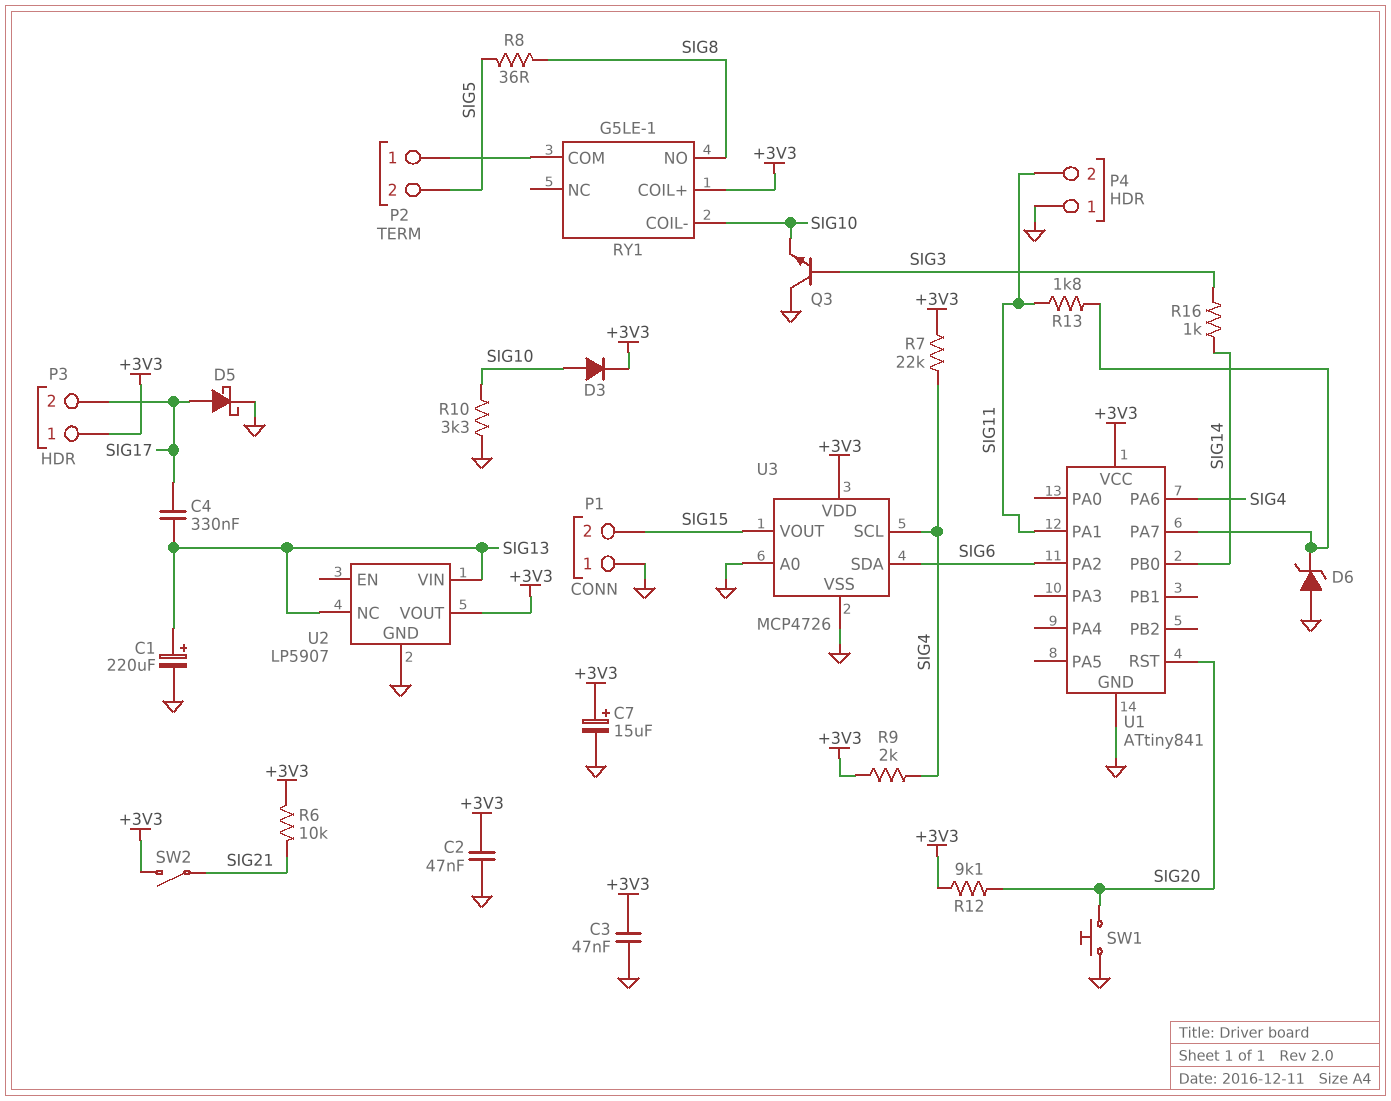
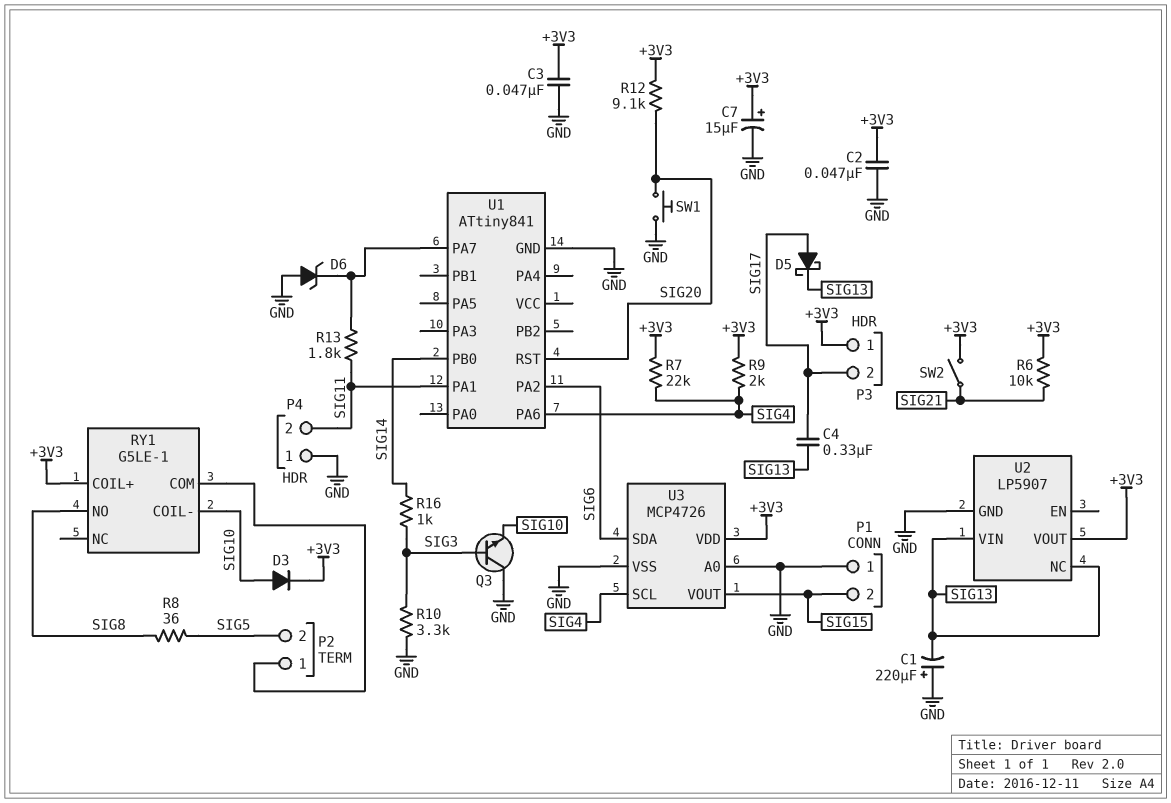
C1: 220uF (plus SIG13, minus GND) -> 220uF (plus GND, minus SIG13)
D5: schottky (A SIG17, K GND) -> schottky (A SIG17, K SIG13)
R10: 3.3k (GND, SIG10) -> 3.3k (GND, SIG3)
U1 pin VCC: +3V3 -> none

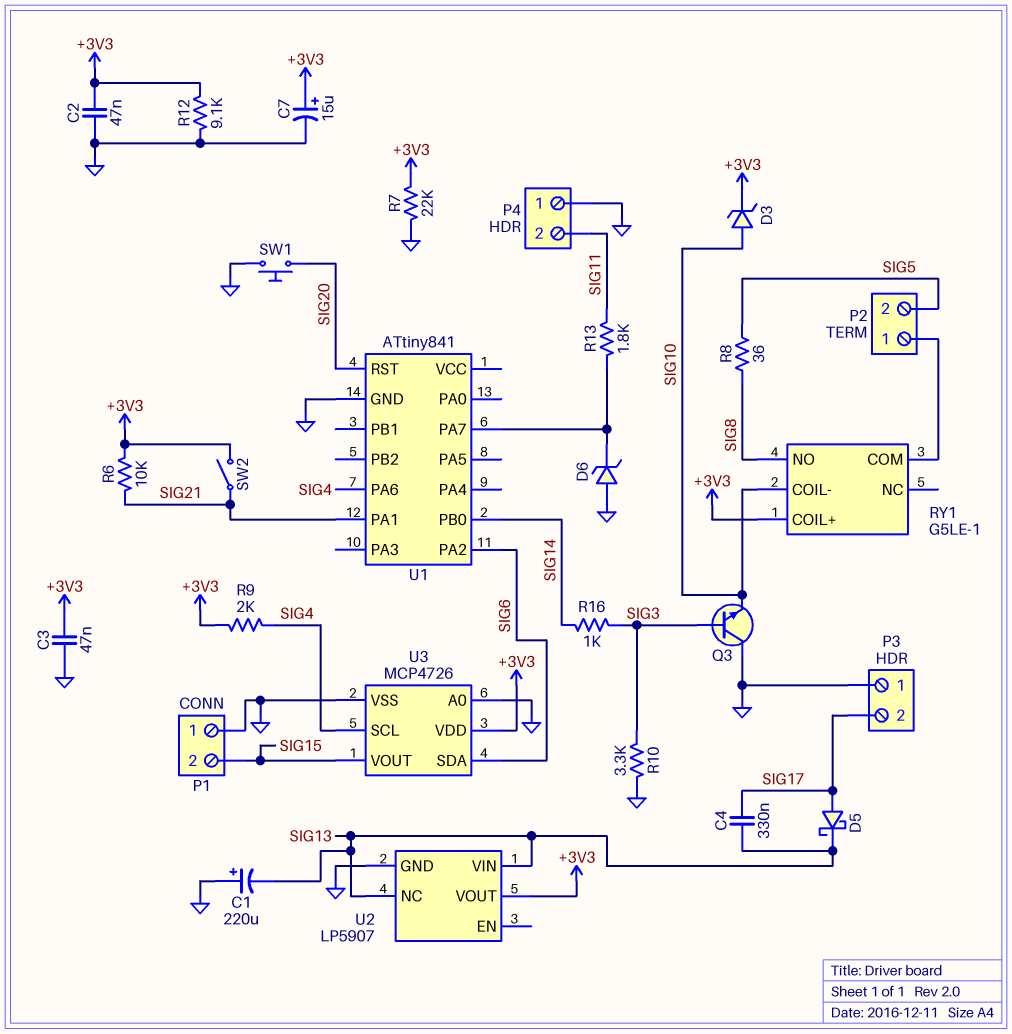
D3: diode (A SIG10, K +3V3) -> zener (A SIG10, K +3V3)
P3 pin 1: +3V3 -> GND
R7: 22k (+3V3, SIG4) -> 22k (+3V3, GND)
R12: 9.1k (+3V3, SIG20) -> 9.1k (+3V3, GND)
U1 pin PA1: SIG11 -> SIG21

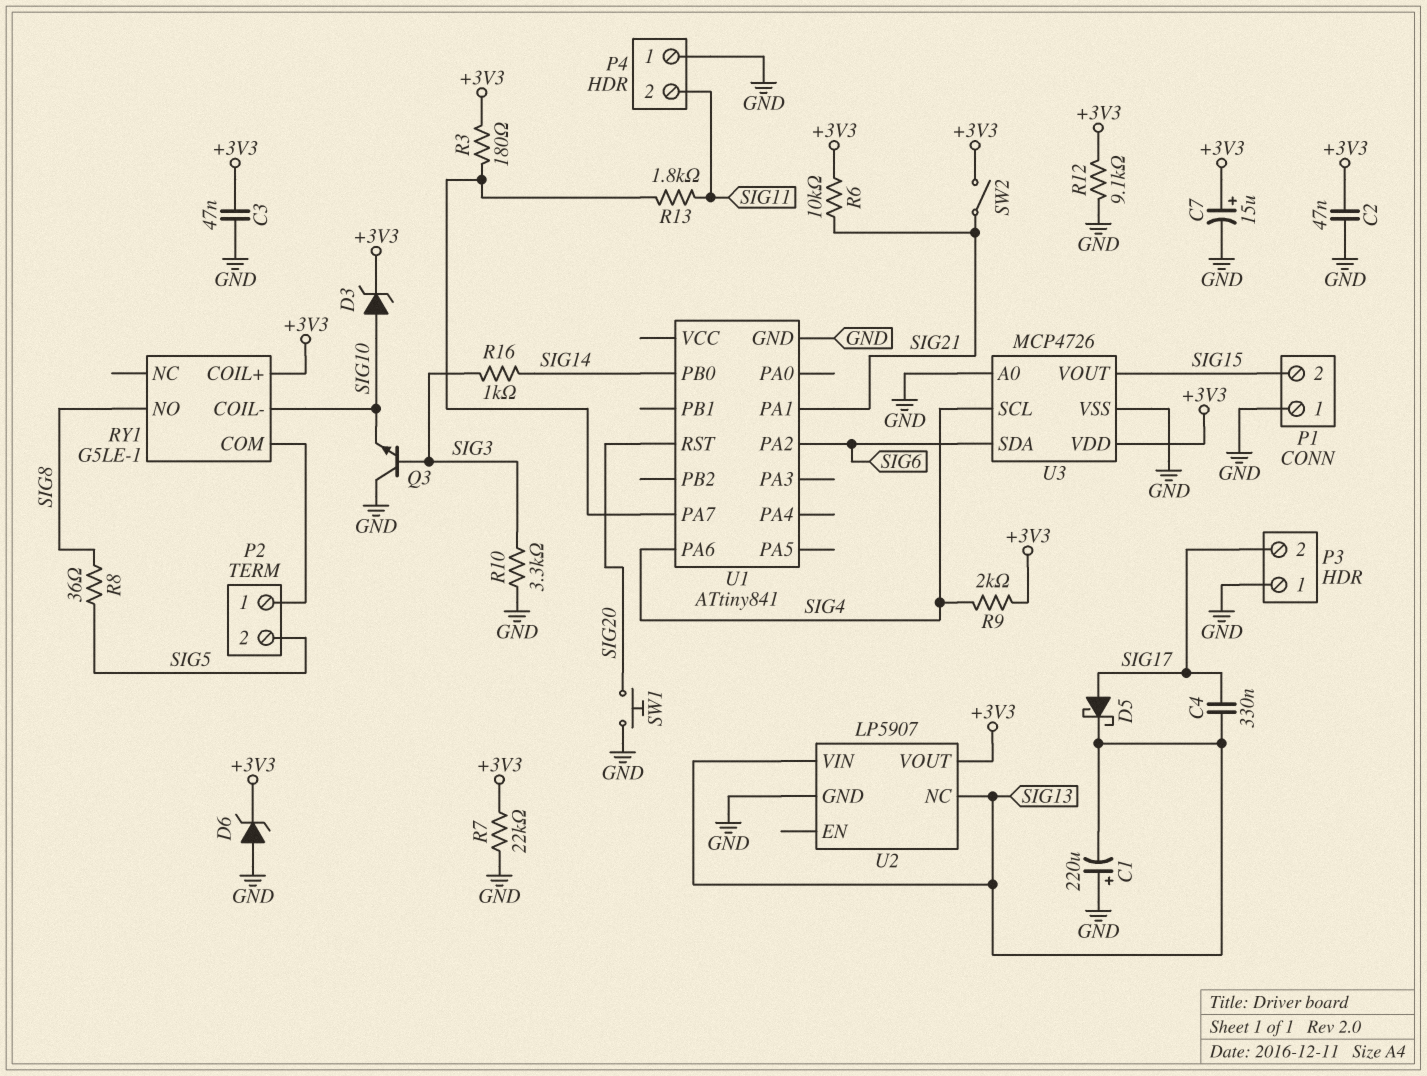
D6: zener (A GND, K U1/PA7) -> zener (A GND, K +3V3)
R3: none -> 180 (+3V3, U1/PA7)

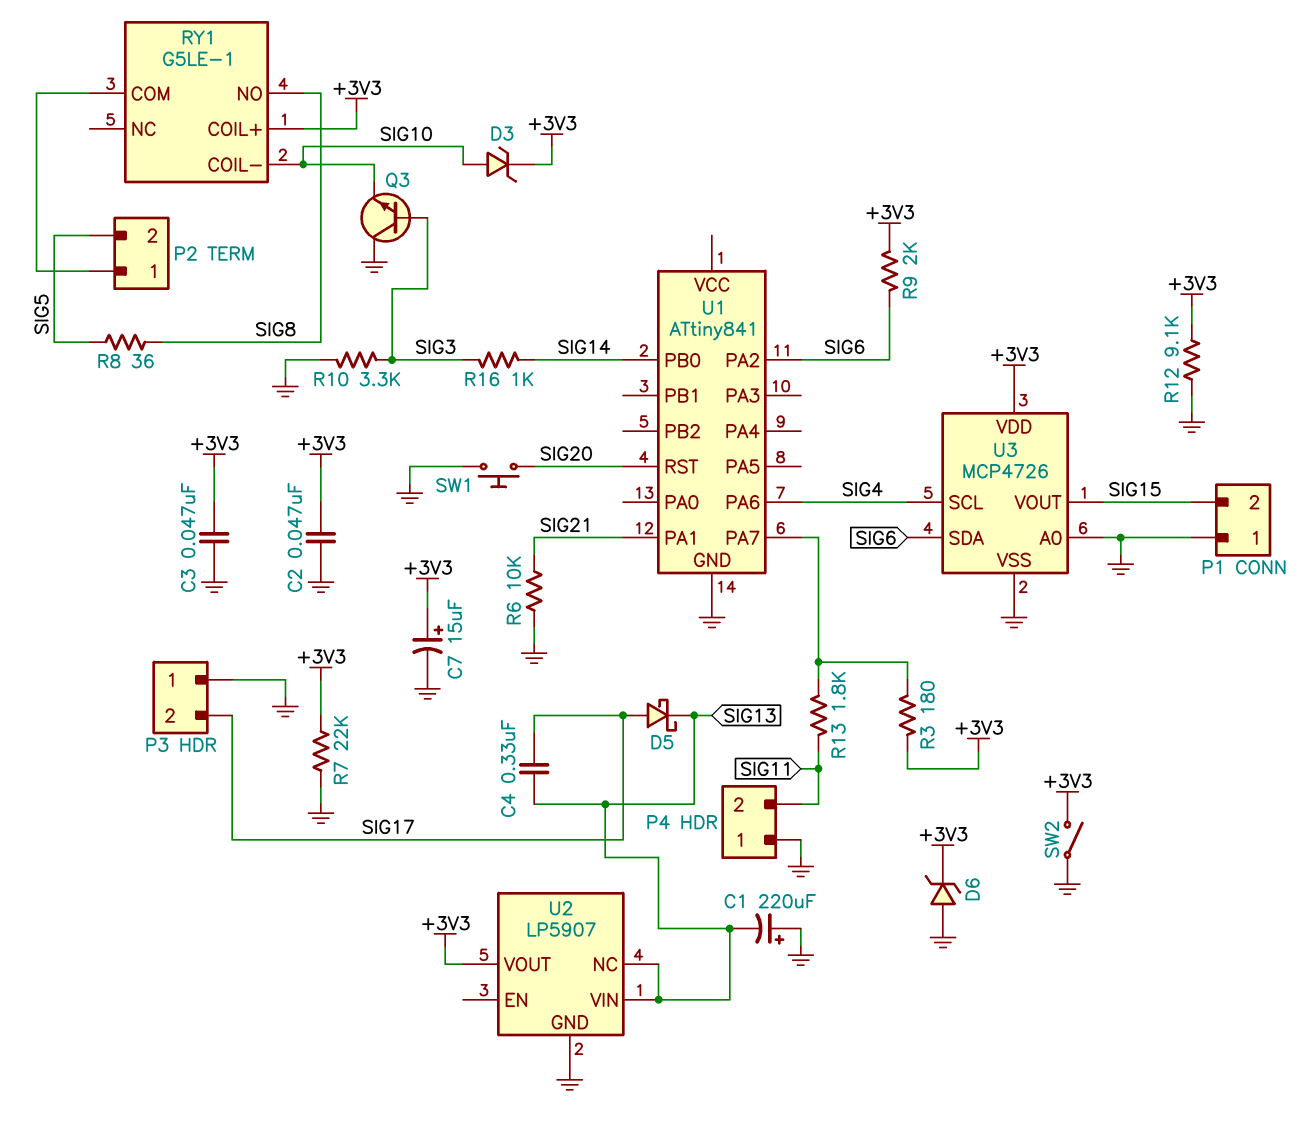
R6: 10k (+3V3, SIG21) -> 10k (GND, SIG21)
R9: 2k (+3V3, SIG4) -> 2k (+3V3, SIG6)
SW2: switch (+3V3, SIG21) -> switch (+3V3, GND)

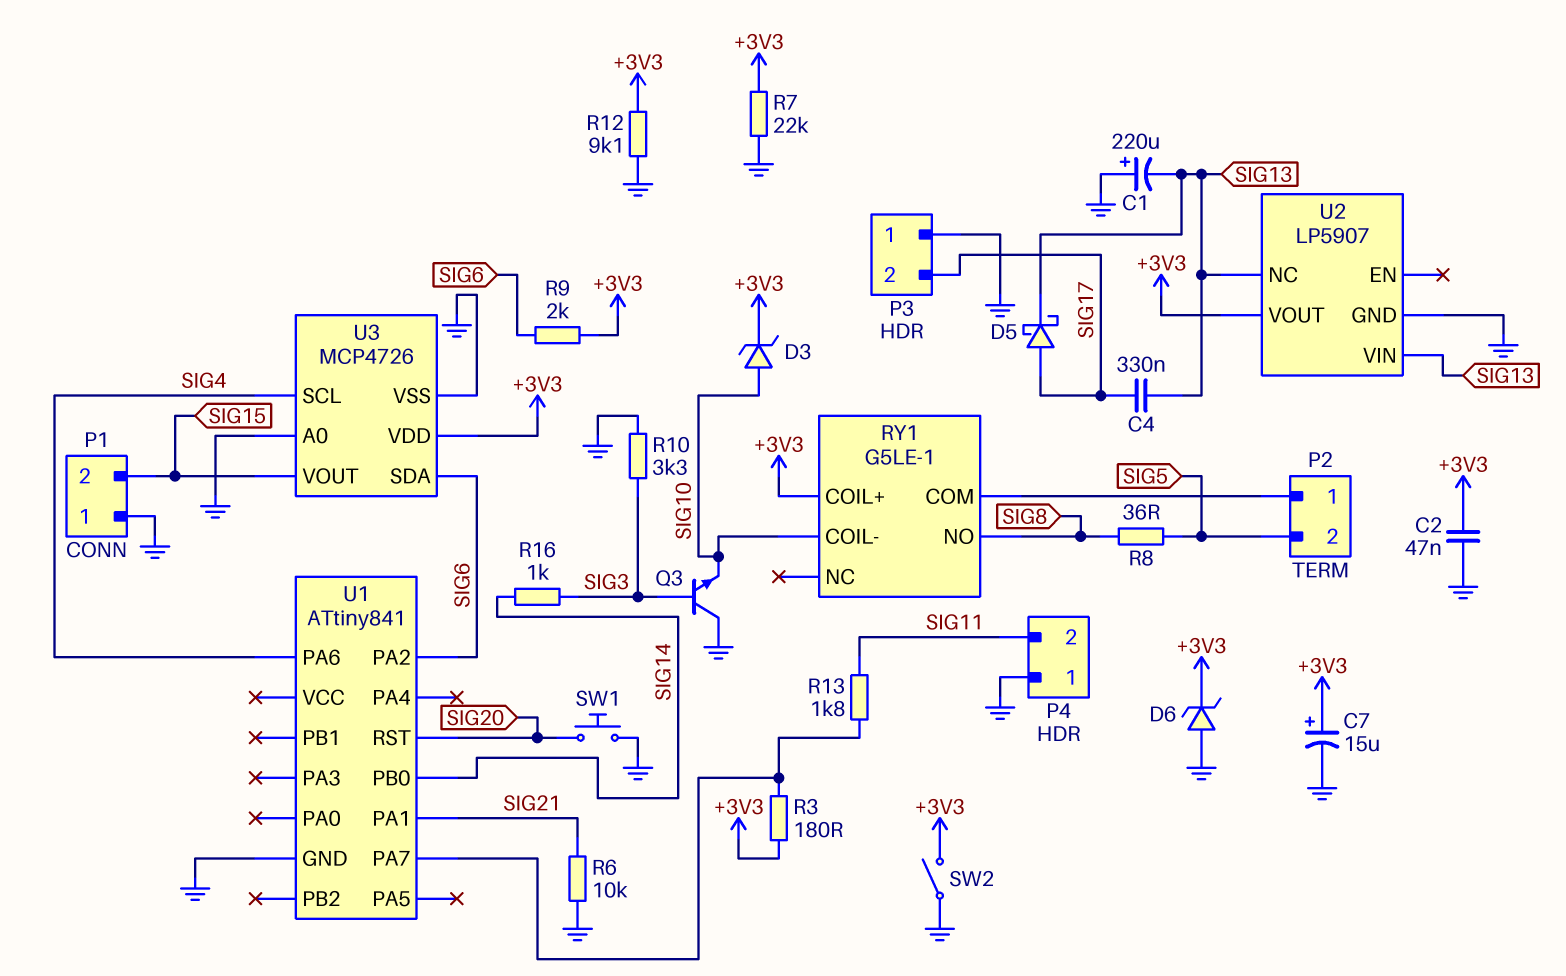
C3: 47nF (+3V3, GND) -> none

